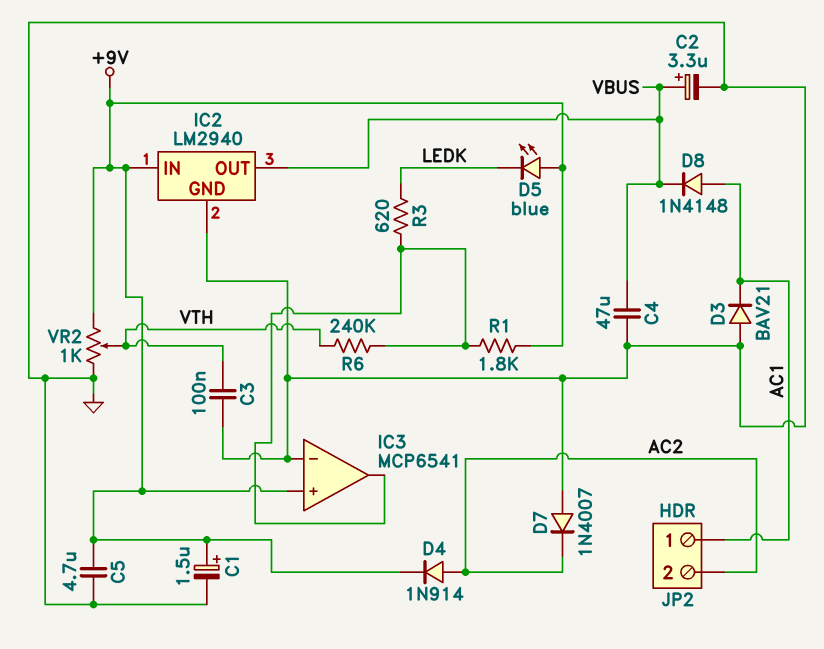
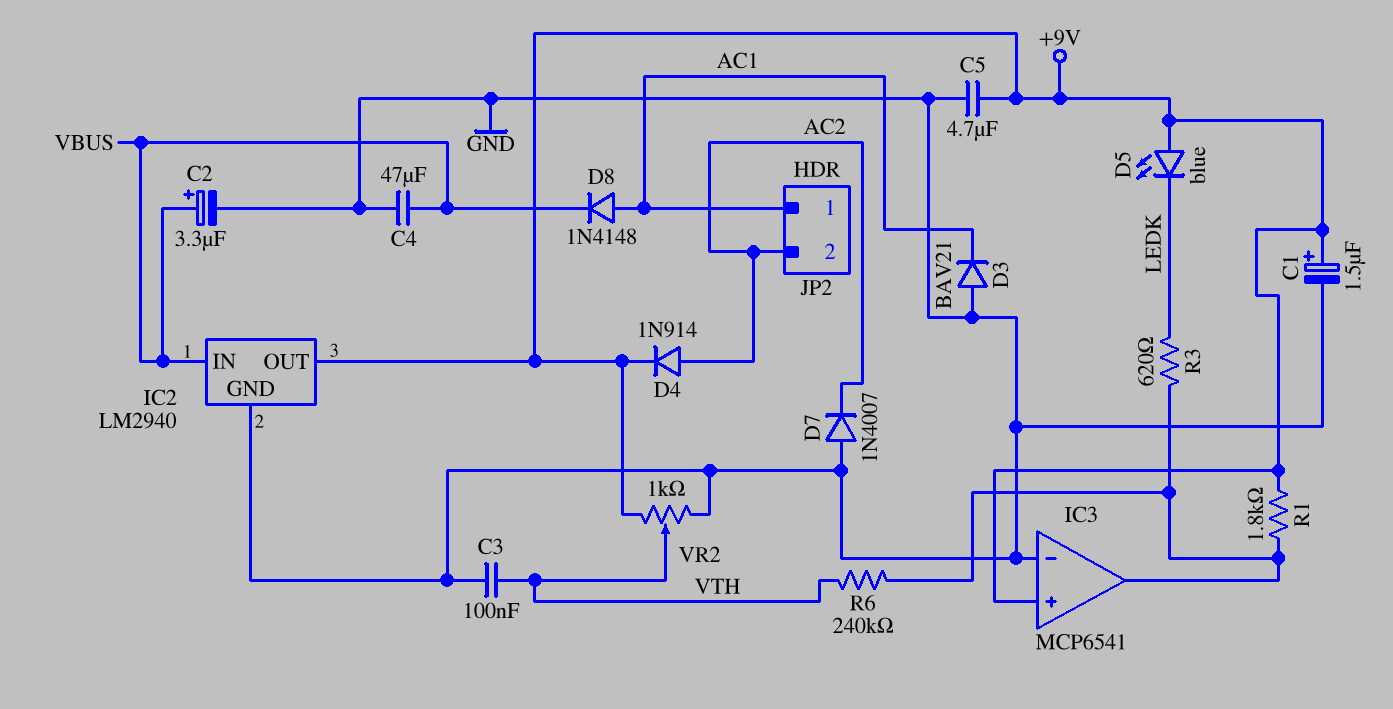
IC2 pin IN: +9V -> VBUS
IC2 pin OUT: VBUS -> +9V

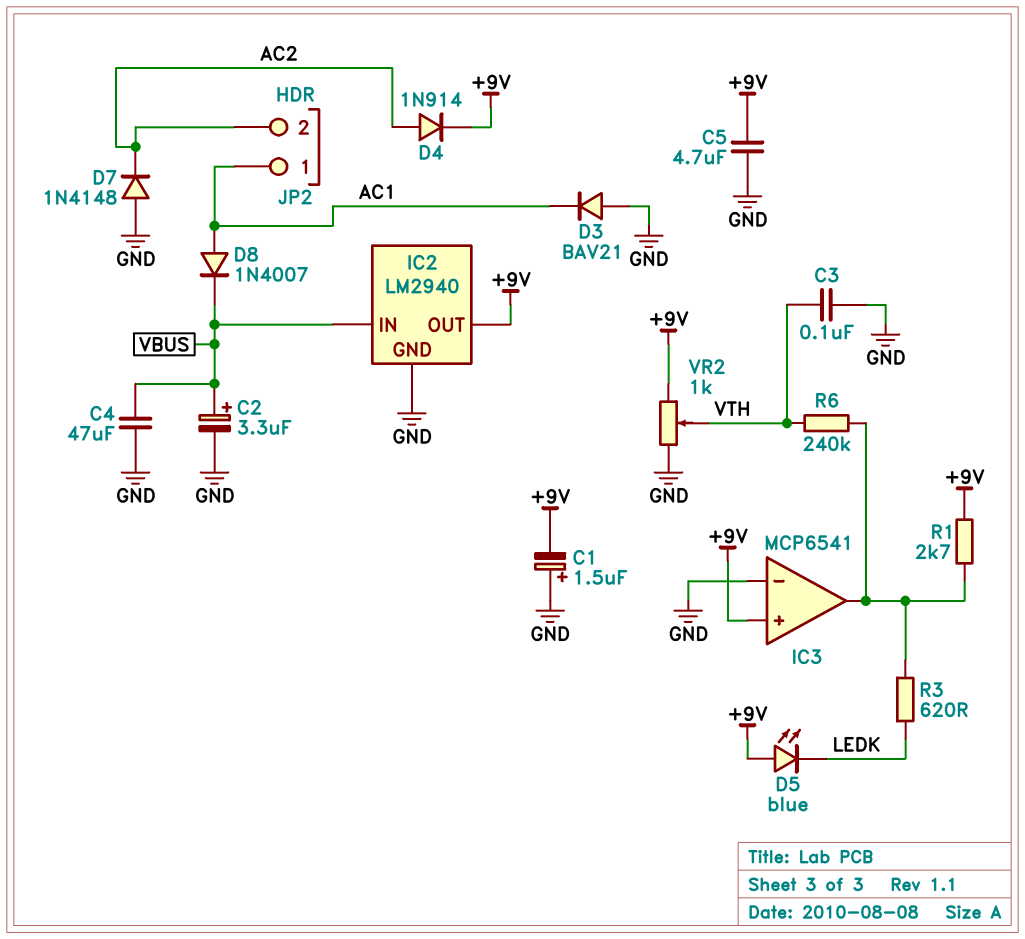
C1: 1.5uF (plus +9V, minus GND) -> 1.5uF (plus GND, minus +9V)
D7: diode 1N4007 (A GND, K AC2) -> diode 1N4148 (A GND, K AC2)
D8: diode 1N4148 (A AC1, K VBUS) -> diode 1N4007 (A AC1, K VBUS)
R1: 1.8k (+9V, IC3/out) -> 2.7k (+9V, IC3/out)

